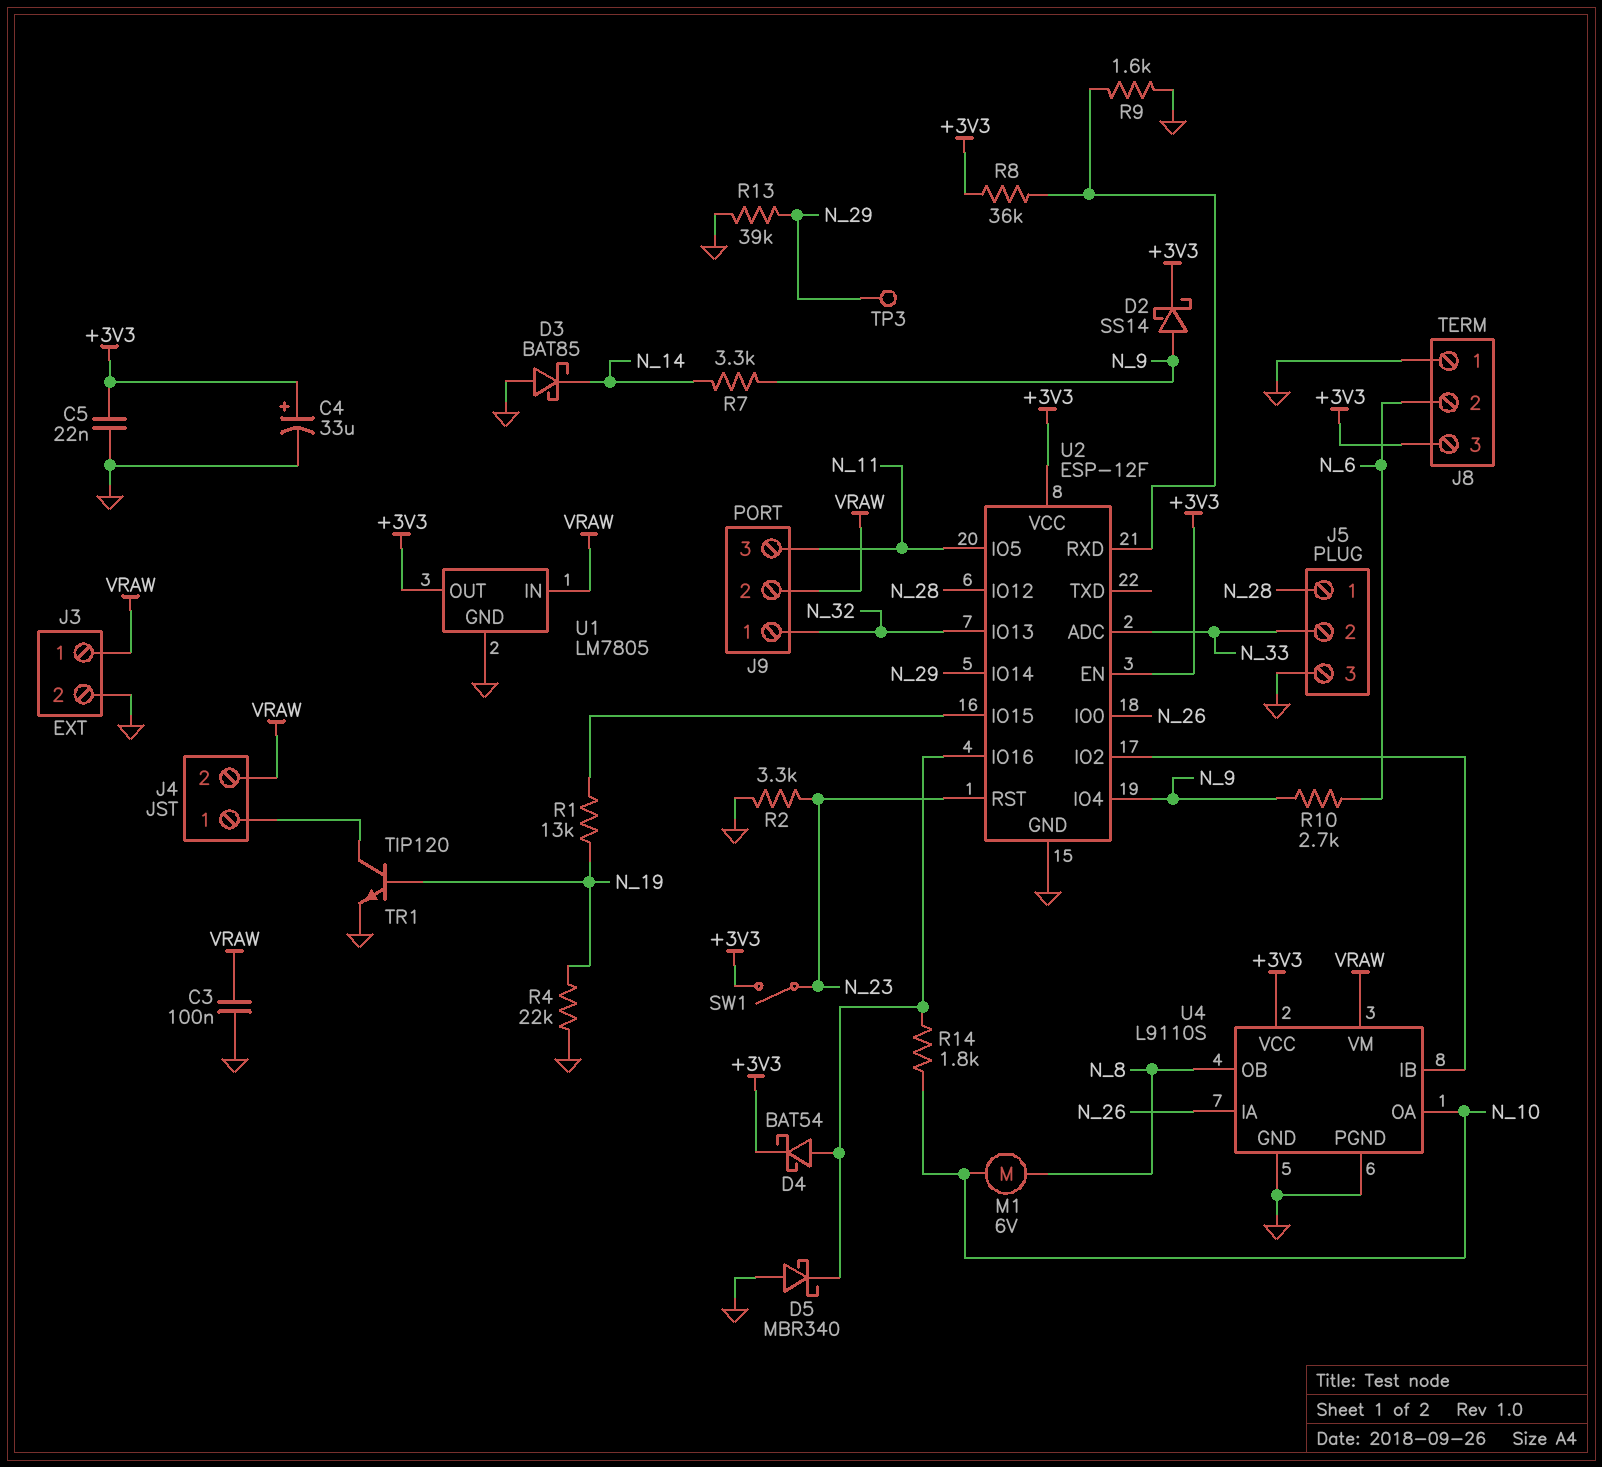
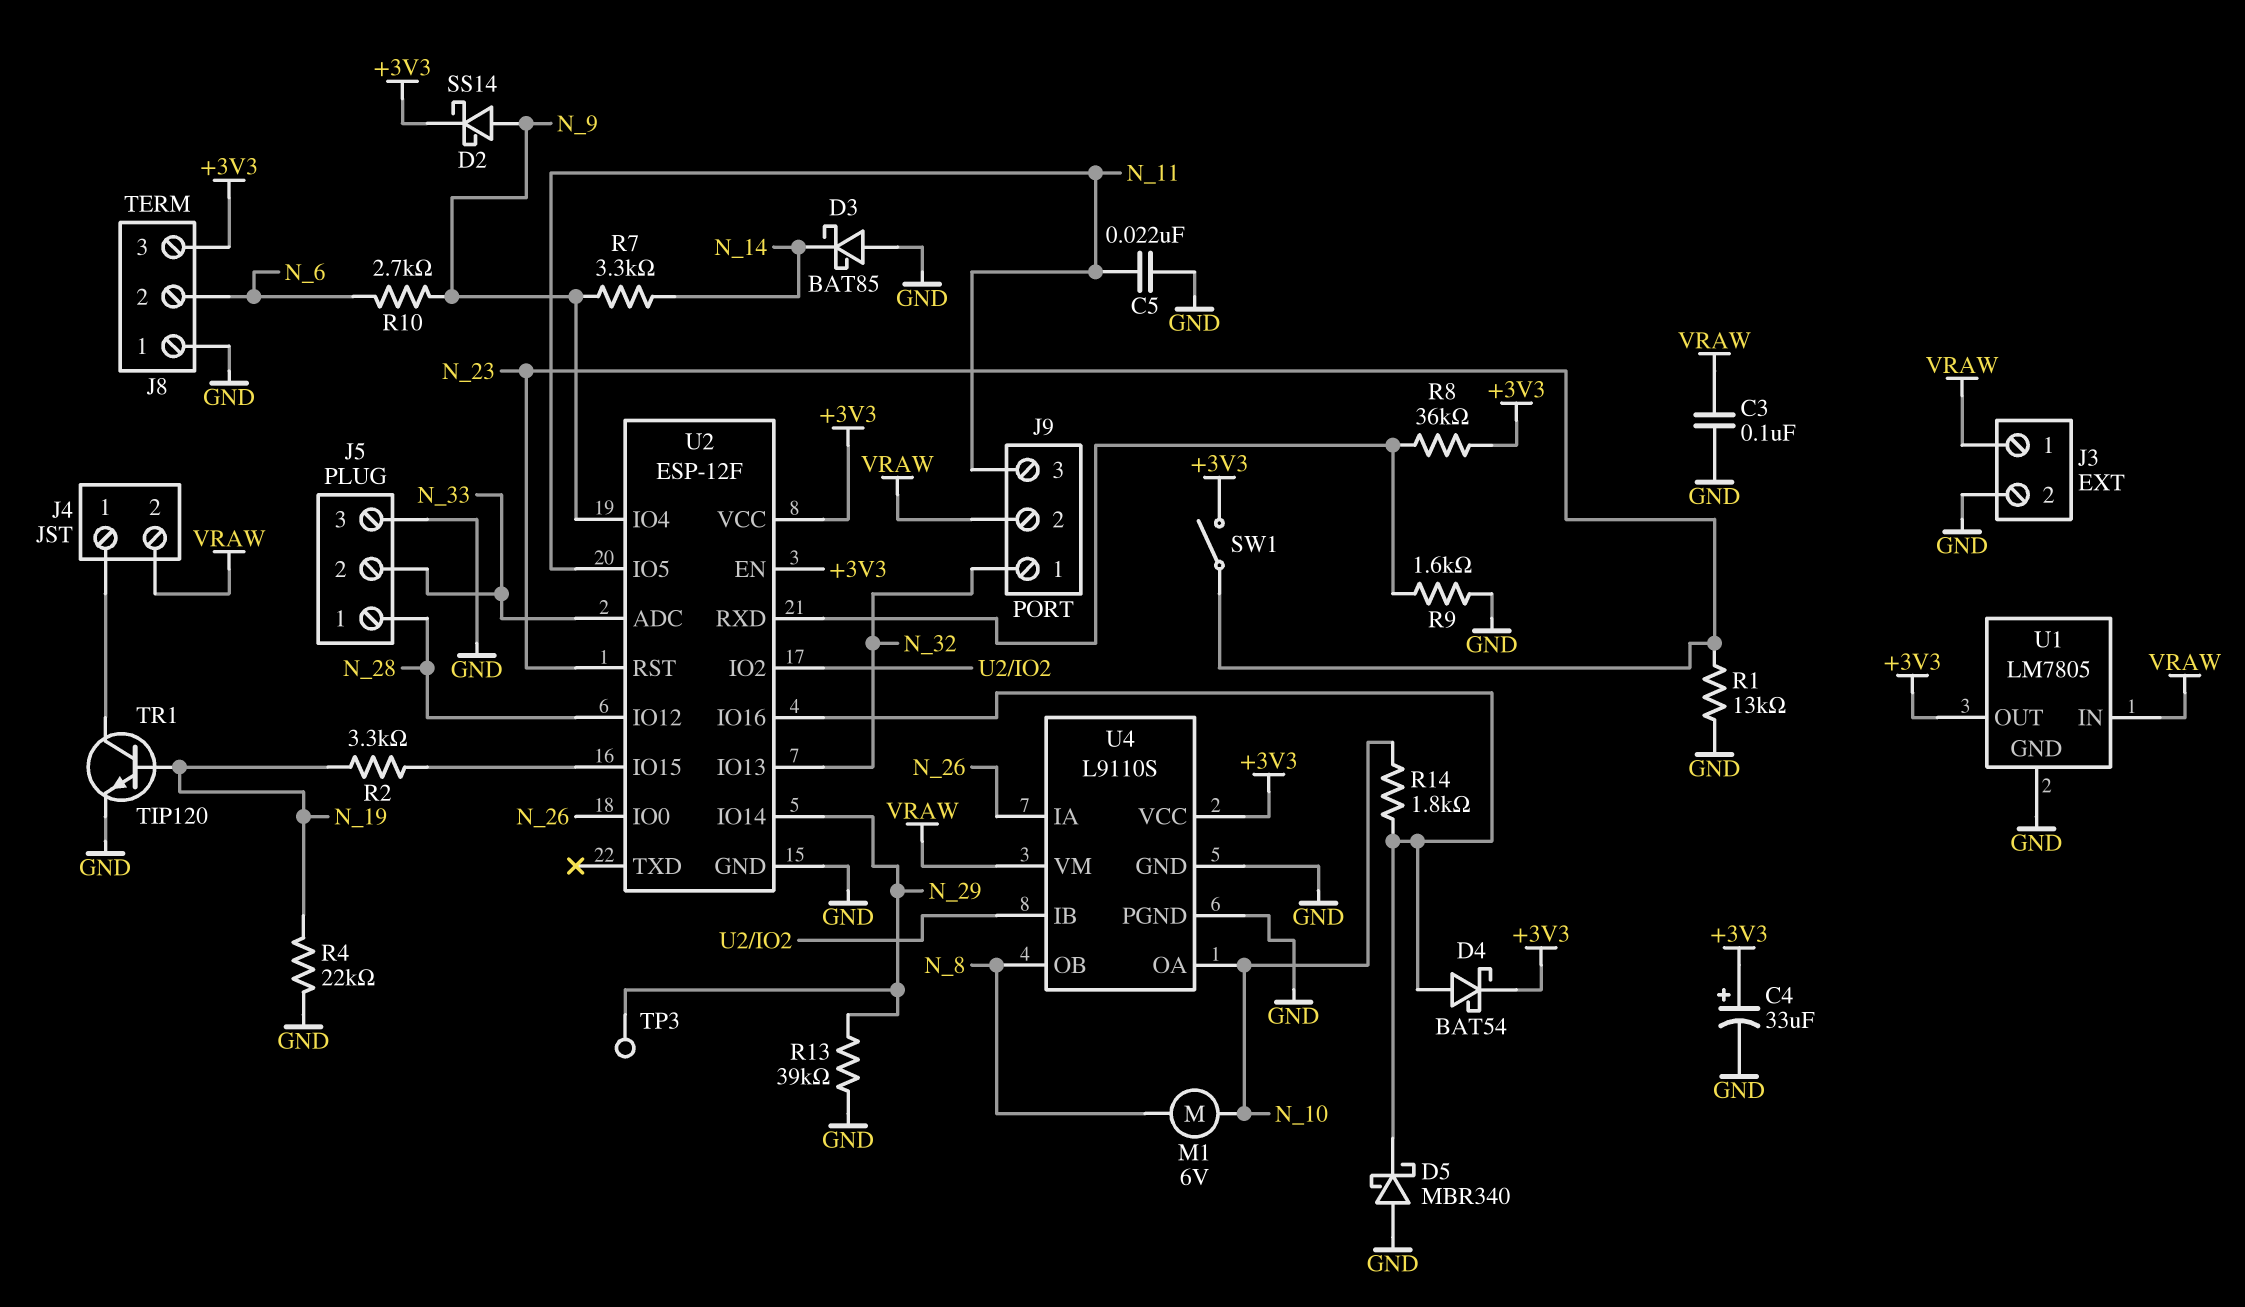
C5: 22nF (+3V3, GND) -> 22nF (GND, N_11)
R1: 13k (N_19, U2/IO15) -> 13k (GND, N_23)
R2: 3.3k (GND, N_23) -> 3.3k (N_19, U2/IO15)

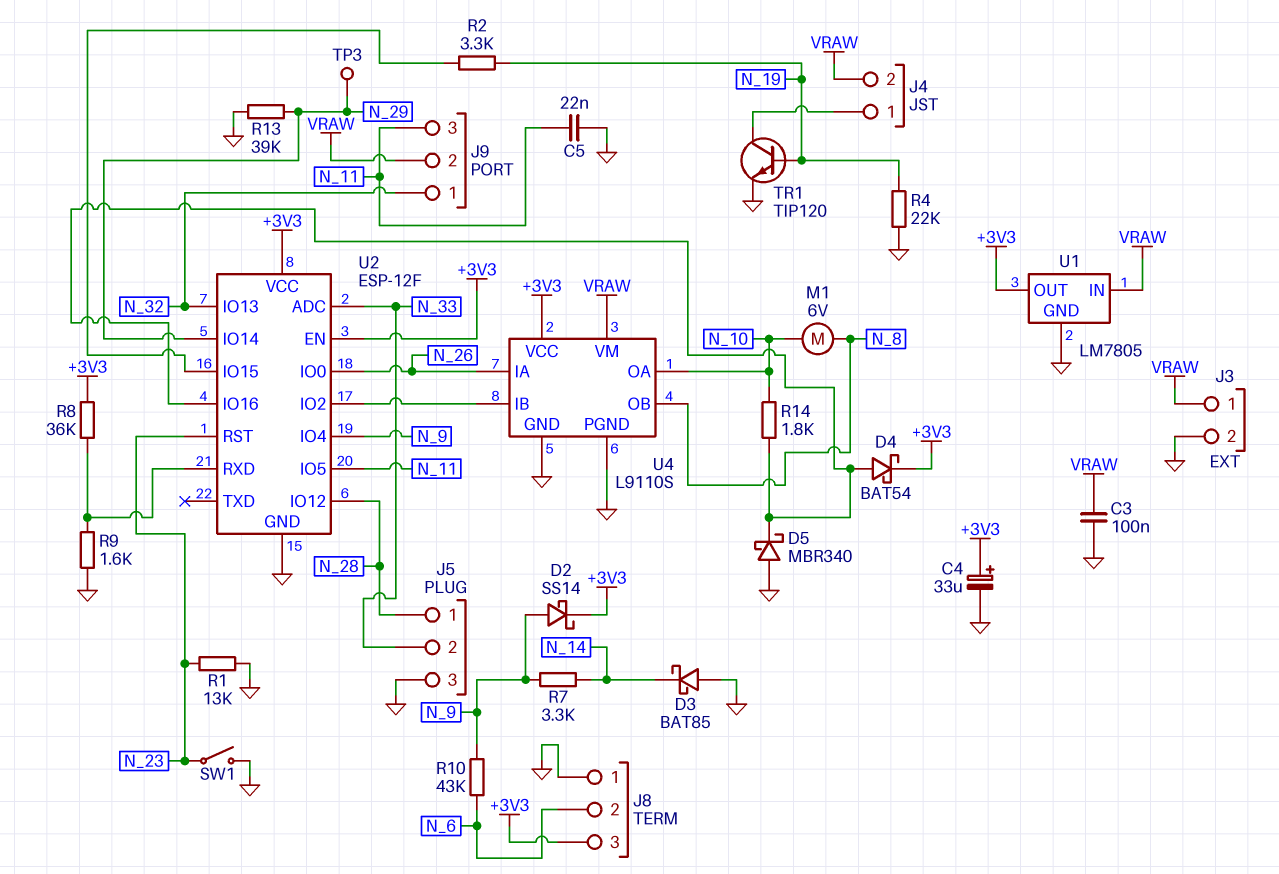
R10: 2.7k (N_6, N_9) -> 43k (N_6, N_9)
SW1: switch (+3V3, N_23) -> switch (GND, N_23)

